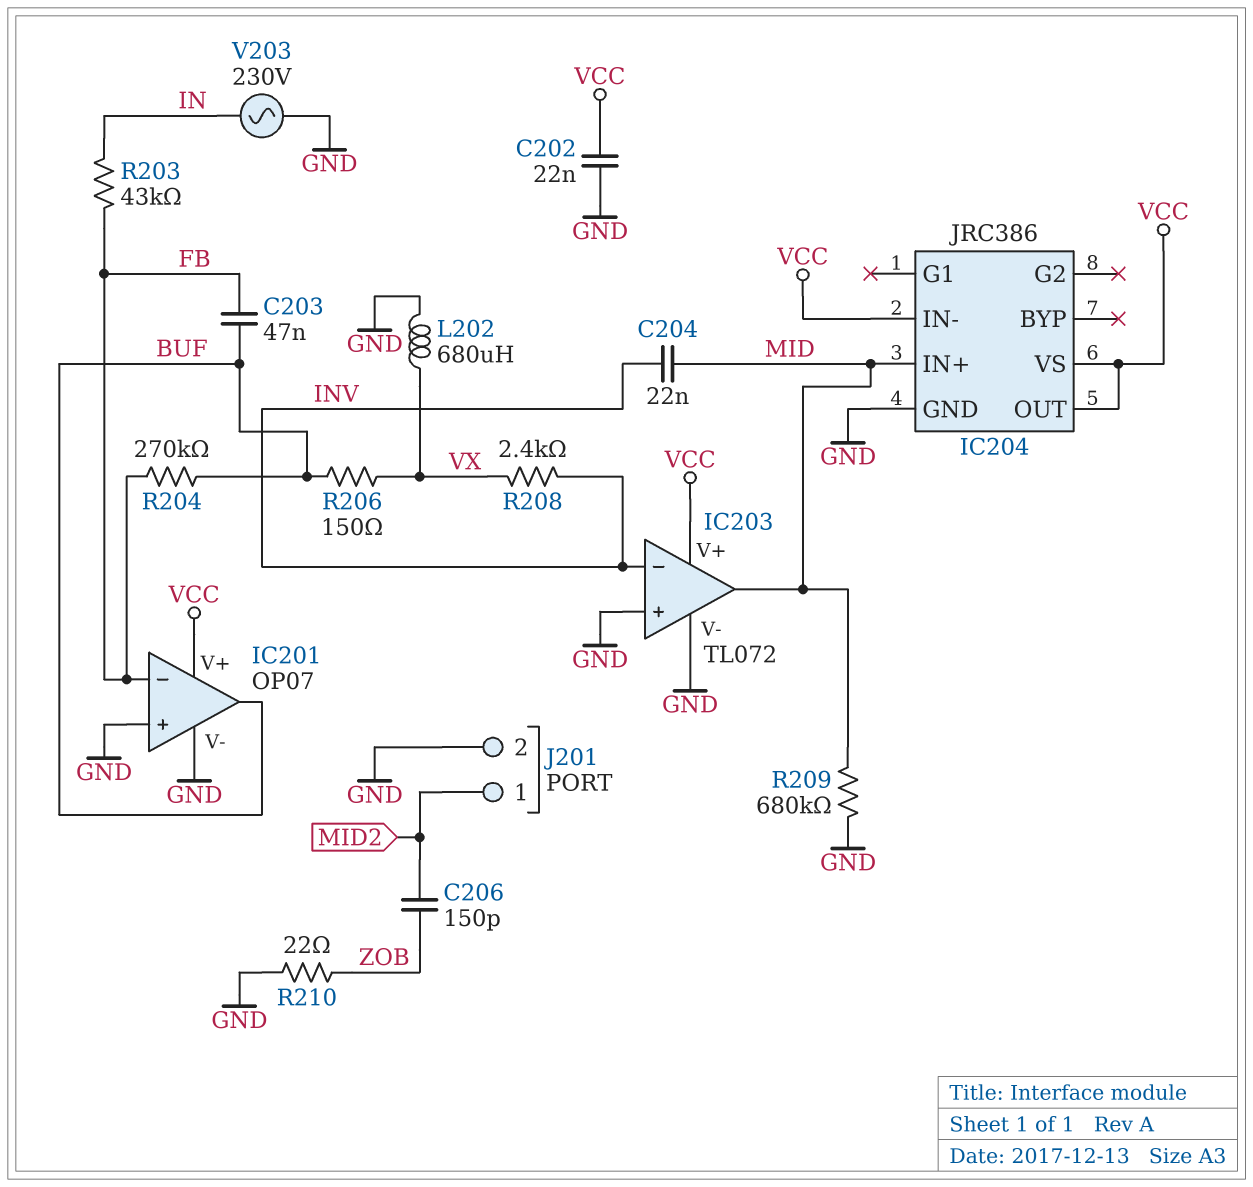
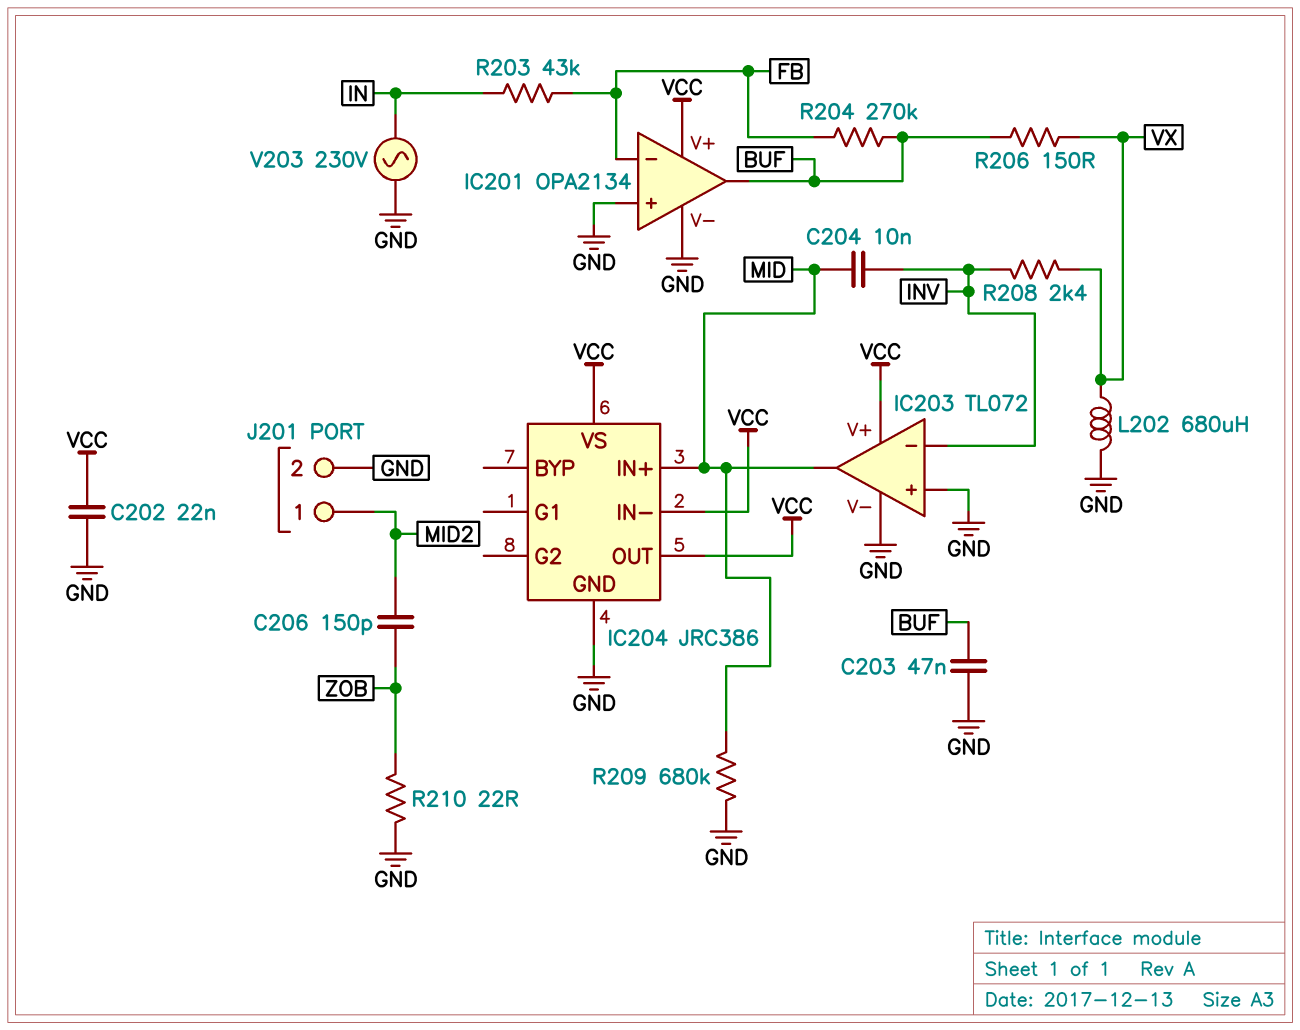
C203: 47nF (BUF, FB) -> 47nF (BUF, GND)
C204: 22nF (INV, MID) -> 10nF (INV, MID)
IC201: OP07 -> OPA2134

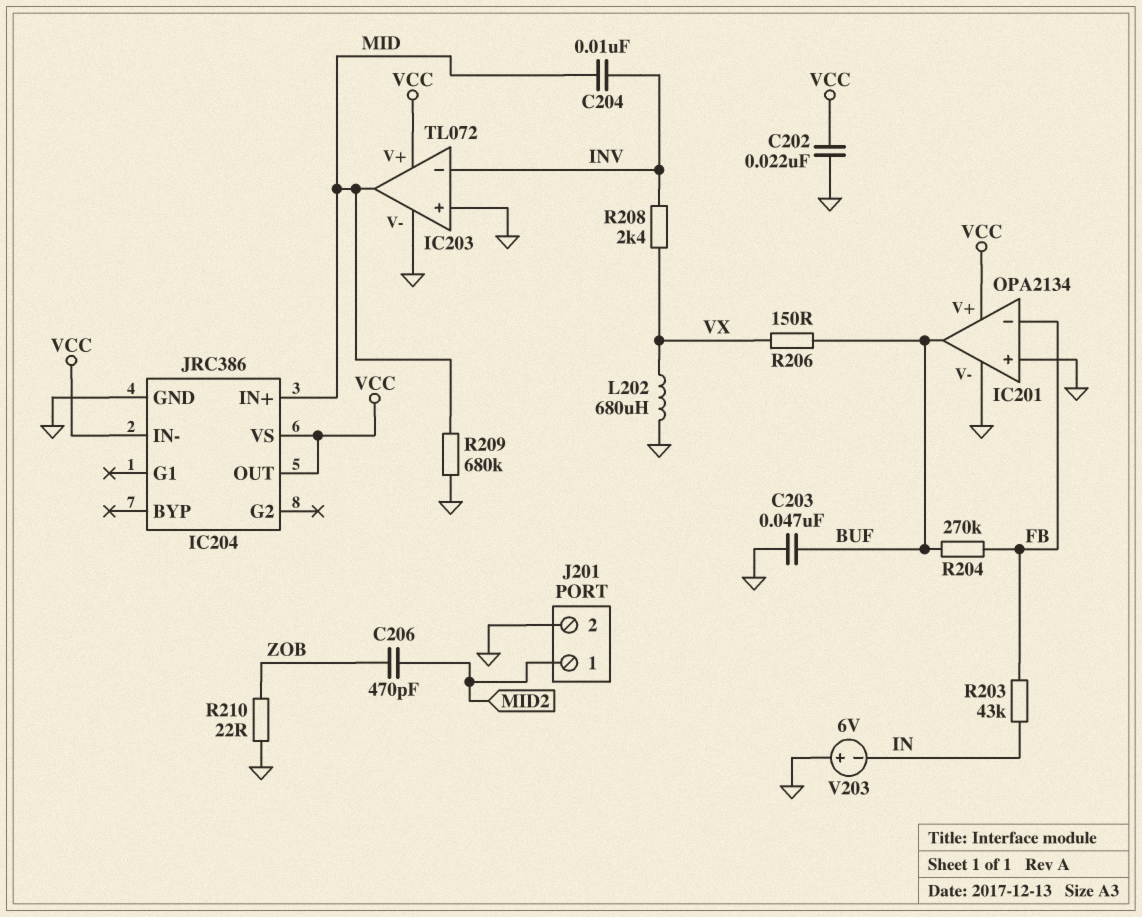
C206: 150pF (MID2, ZOB) -> 470pF (MID2, ZOB)
V203: AC 230V (GND, IN) -> 6V (plus GND, minus IN)

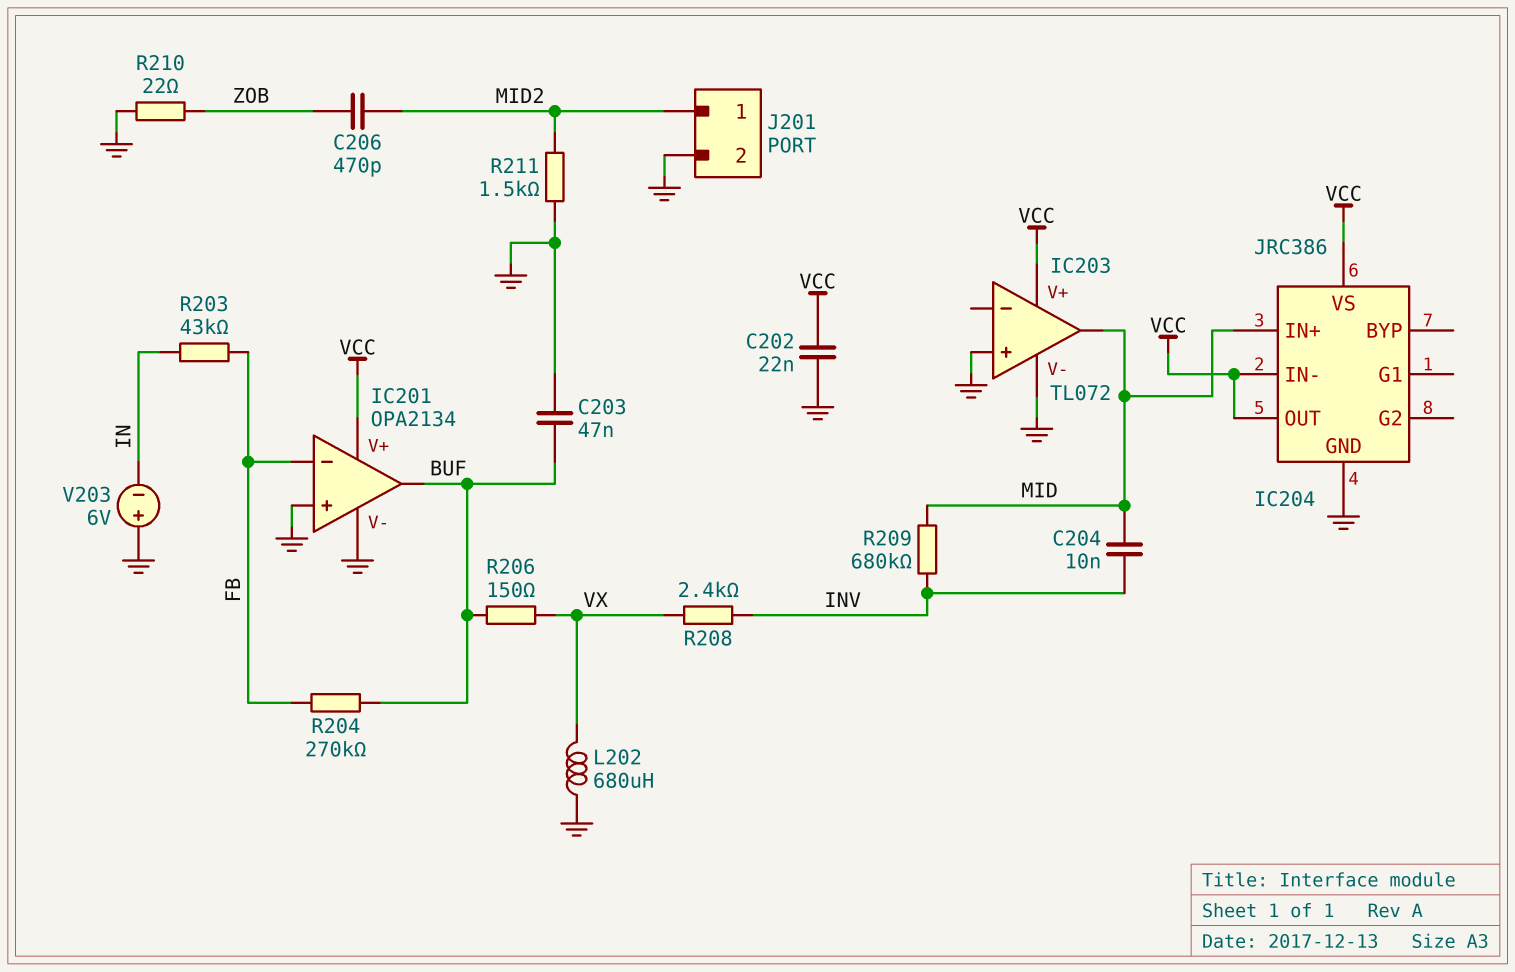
IC203 pin in-: INV -> none
R209: 680k (GND, MID) -> 680k (INV, MID)
R211: none -> 1.5k (GND, MID2)

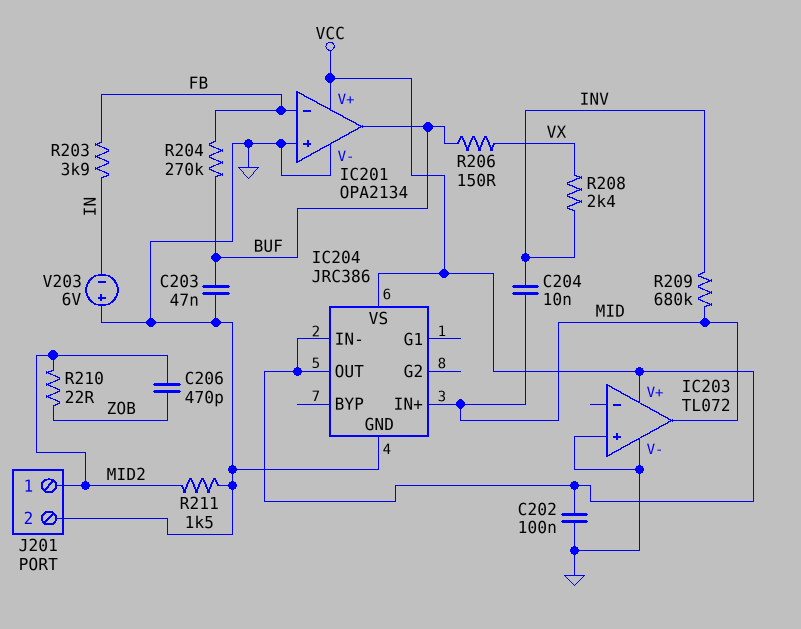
C202: 22nF (GND, VCC) -> 100nF (GND, VCC)
L202: 680uH (GND, VX) -> none
R203: 43k (FB, IN) -> 3.9k (FB, IN)
R210: 22 (GND, ZOB) -> 22 (MID2, ZOB)

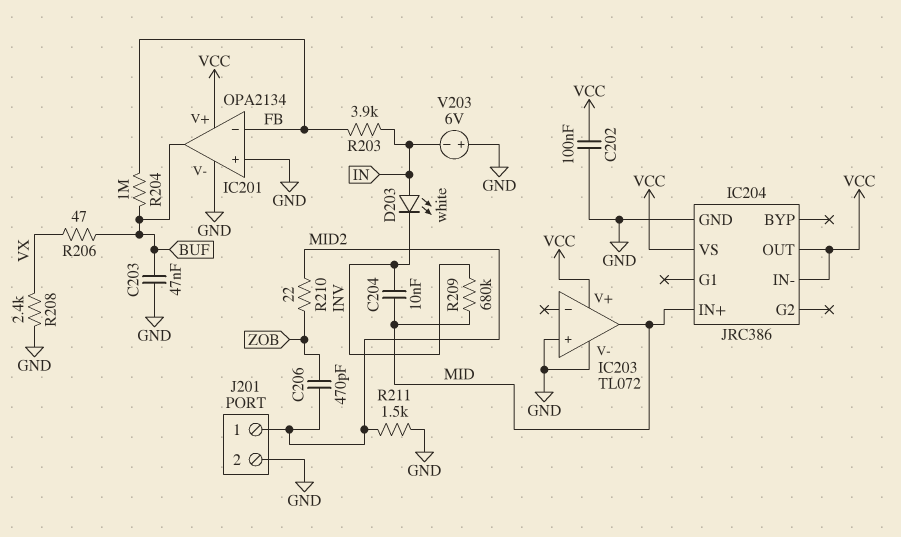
D203: none -> LED white (A IN, K INV)
R204: 270k (BUF, FB) -> 1M (BUF, FB)
R206: 150 (BUF, VX) -> 47 (BUF, VX)
R208: 2.4k (INV, VX) -> 2.4k (GND, VX)

